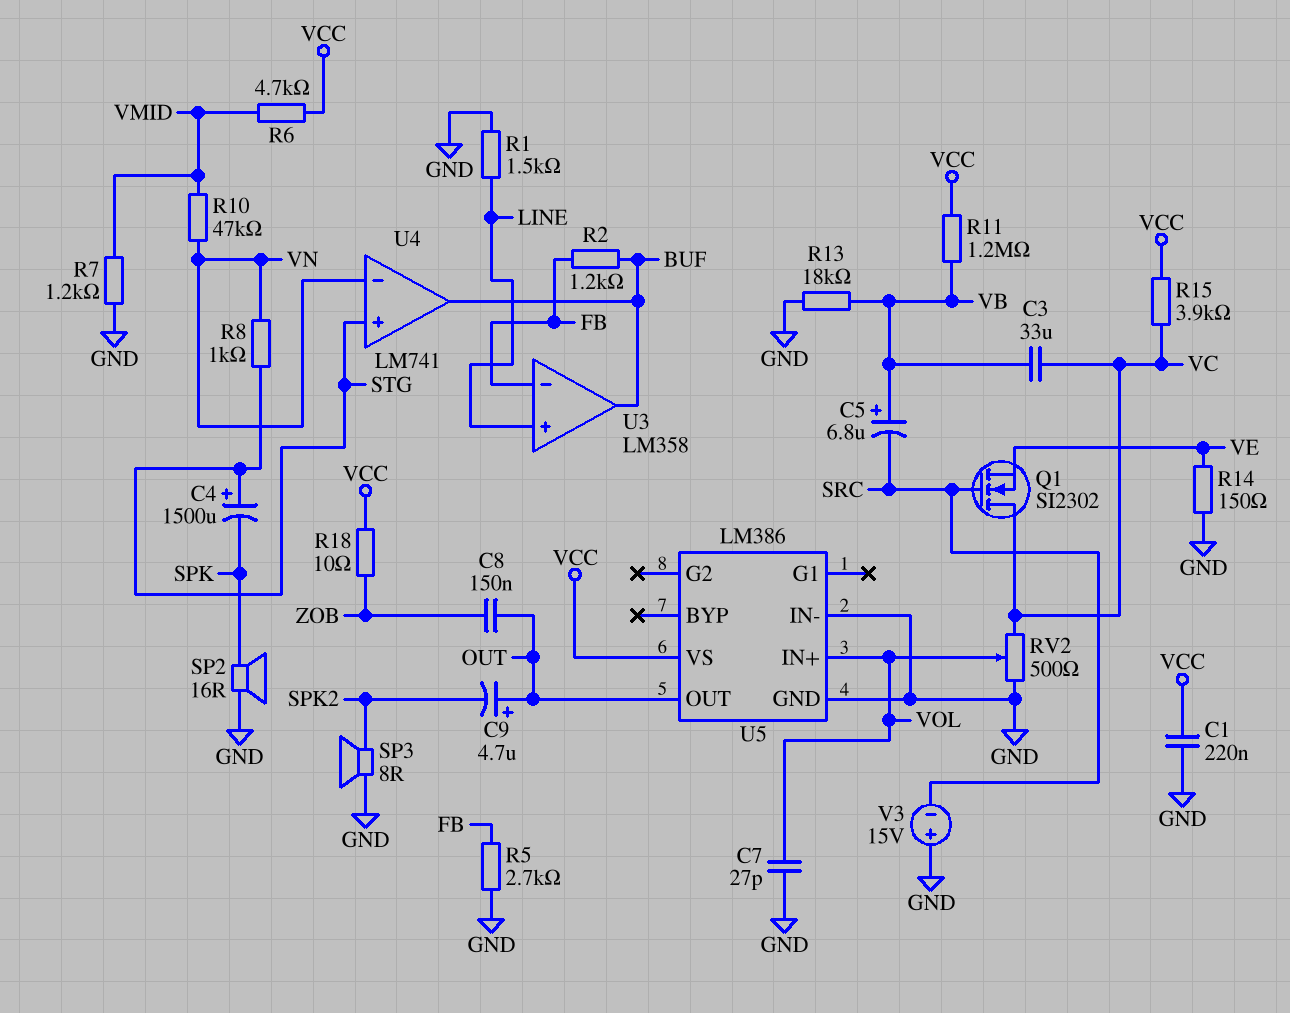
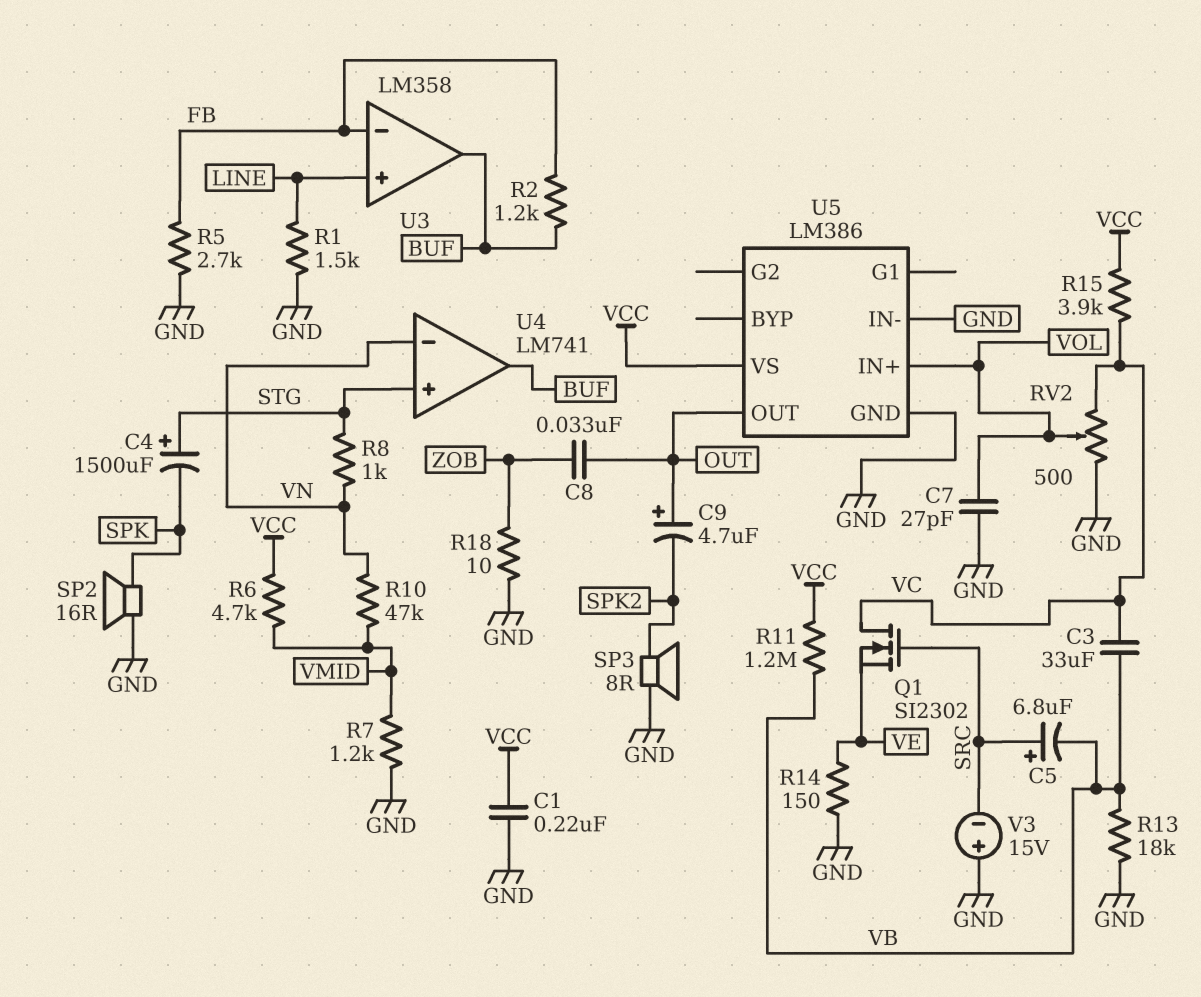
C5: 6.8uF (plus VB, minus SRC) -> 6.8uF (plus SRC, minus VB)
C8: 150nF (OUT, ZOB) -> 33nF (OUT, ZOB)
R18: 10 (VCC, ZOB) -> 10 (GND, ZOB)

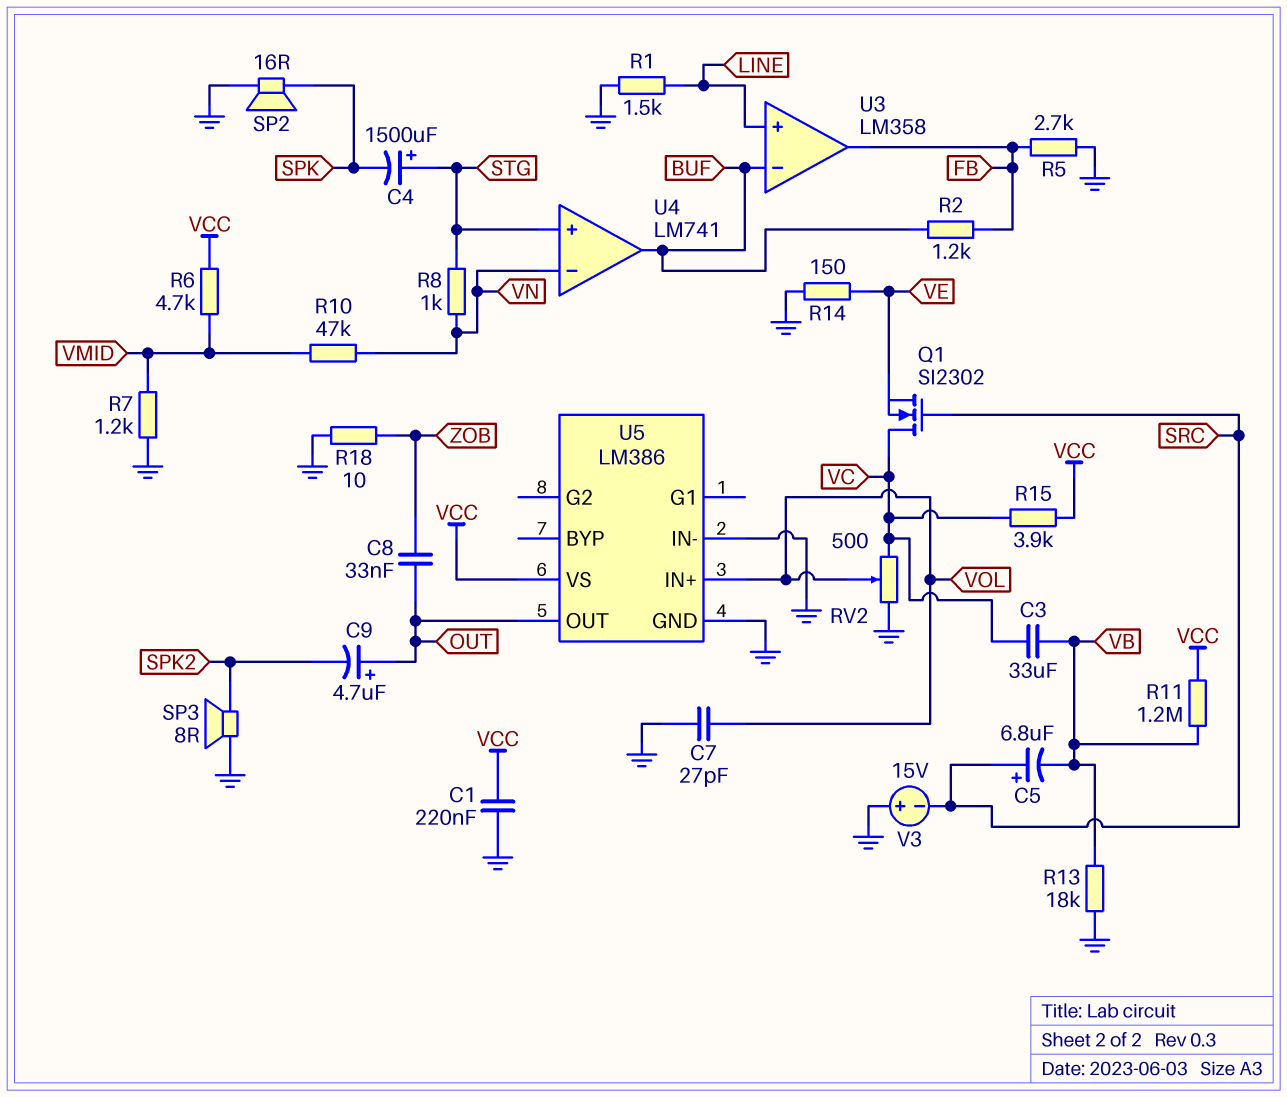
U3 pin in-: FB -> BUF
U3 pin out: BUF -> FB

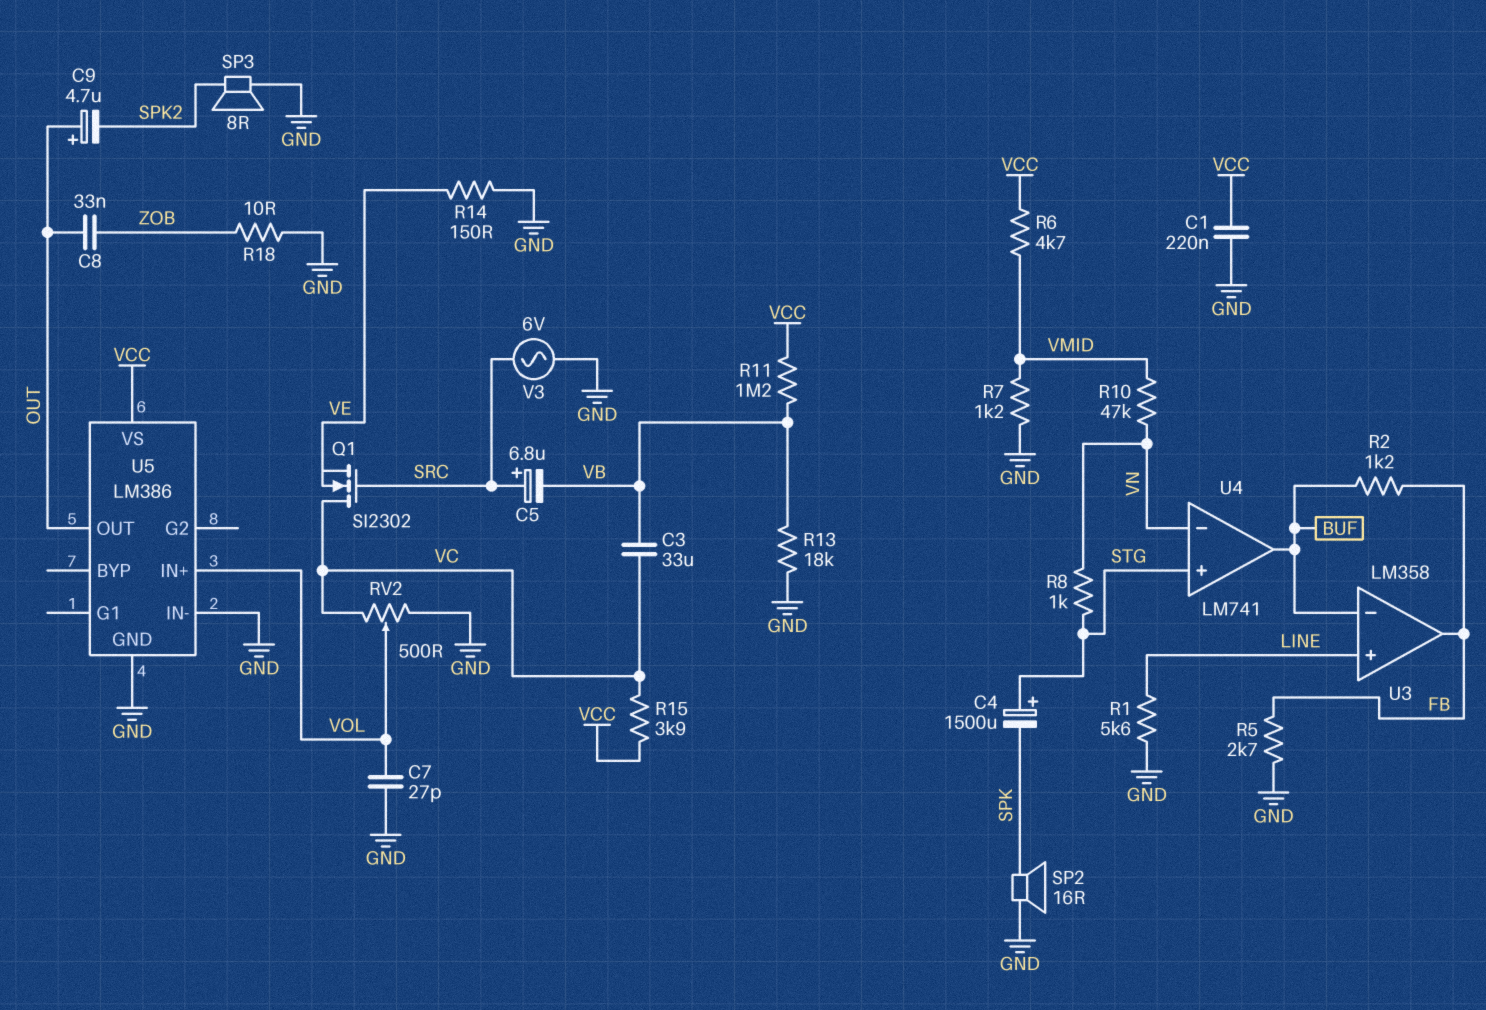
R1: 1.5k (GND, LINE) -> 5.6k (GND, LINE)
V3: 15V (plus GND, minus SRC) -> AC 6V (GND, SRC)

